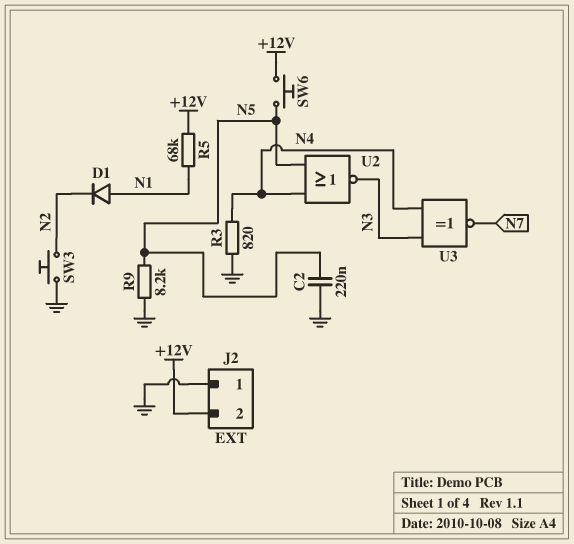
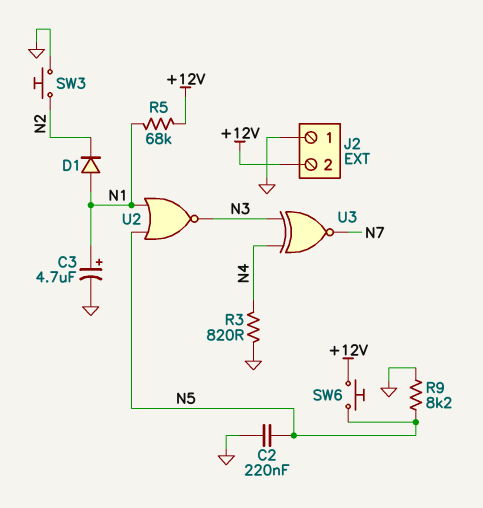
C3: none -> 4.7uF (plus N1, minus GND)
U2: NOR (in N4, in N5, out N3) -> NOR (in N1, in N5, out N3)

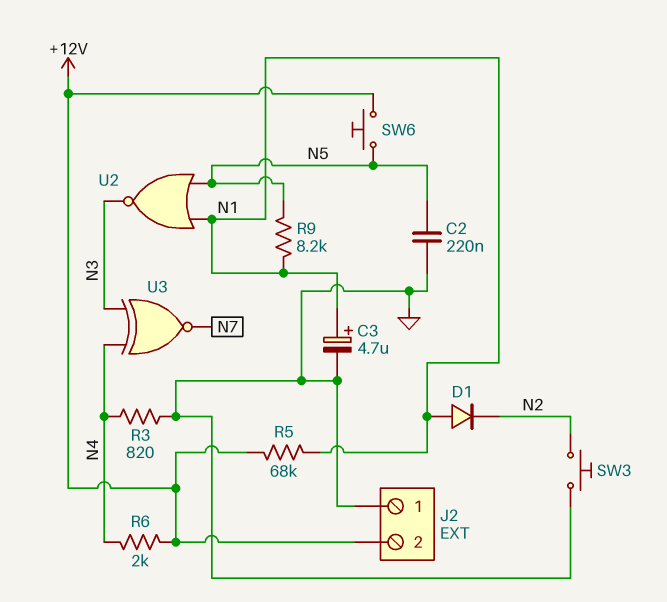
R6: none -> 2k (+12V, N4)
R9: 8.2k (GND, N5) -> 8.2k (N1, N5)

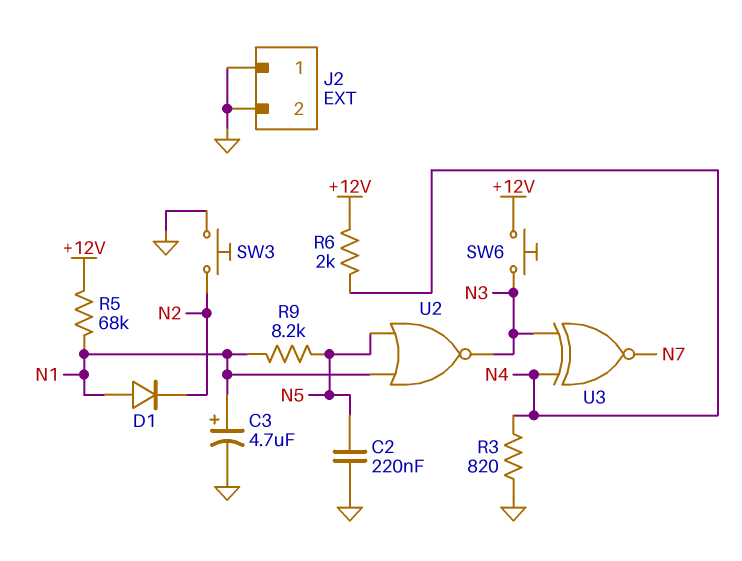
J2 pin 2: +12V -> GND
SW6: button (+12V, N5) -> button (+12V, N3)

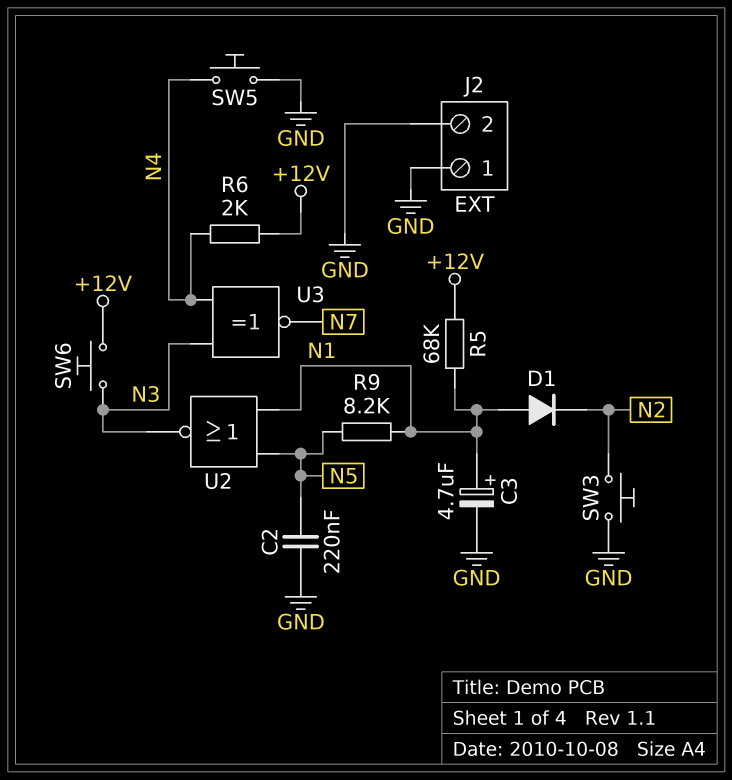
R3: 820 (GND, N4) -> none
SW5: none -> button (GND, N4)

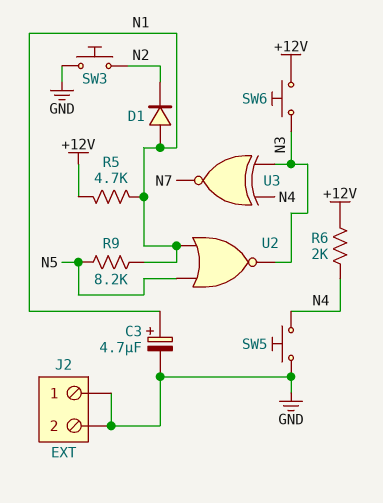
C2: 220nF (GND, N5) -> none
R5: 68k (+12V, N1) -> 4.7k (+12V, N1)

